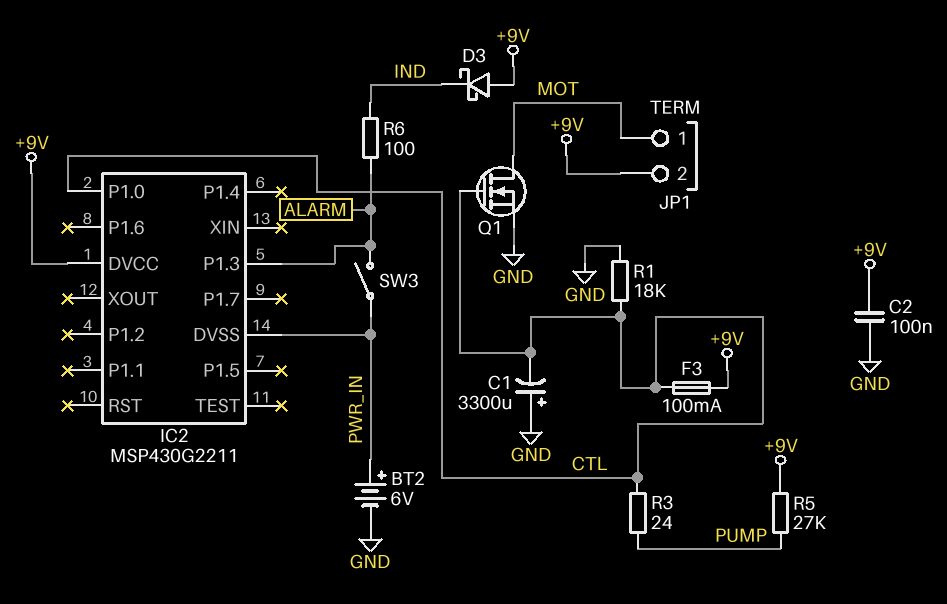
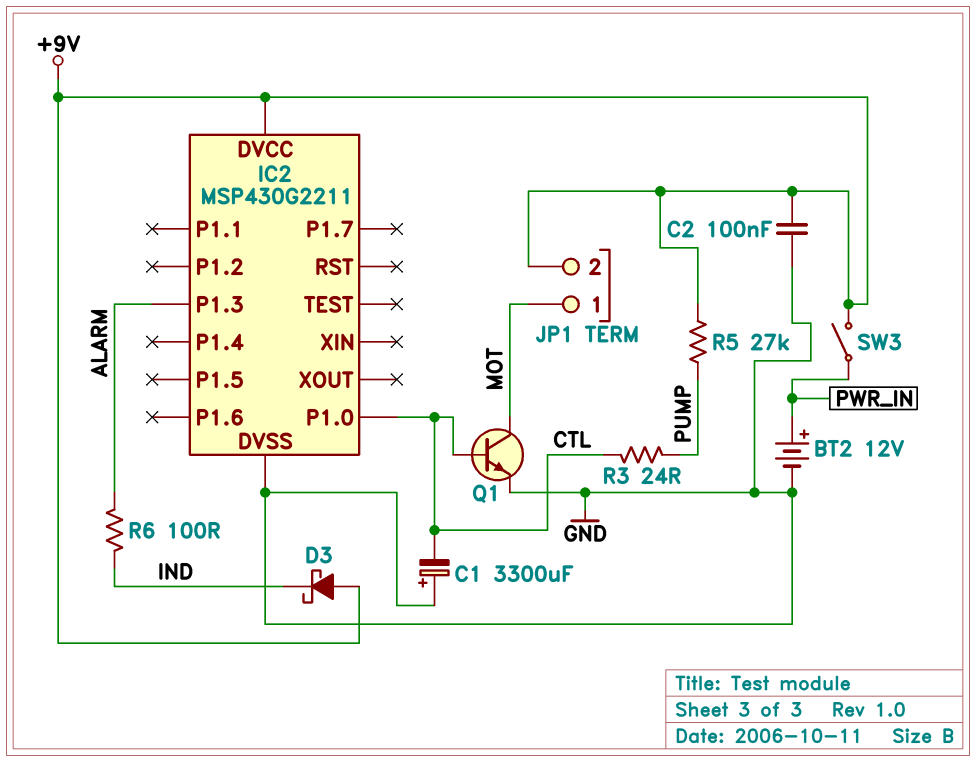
BT2: 6V (plus PWR_IN, minus GND) -> 12V (plus PWR_IN, minus GND)
F3: 100mA (+9V, CTL) -> none
IC2 pin DVSS: PWR_IN -> GND
Q1: NMOS (G CTL, D MOT, S GND) -> NPN (B CTL, C MOT, E GND)
R1: 18k (CTL, GND) -> none
SW3: switch (ALARM, PWR_IN) -> switch (+9V, PWR_IN)

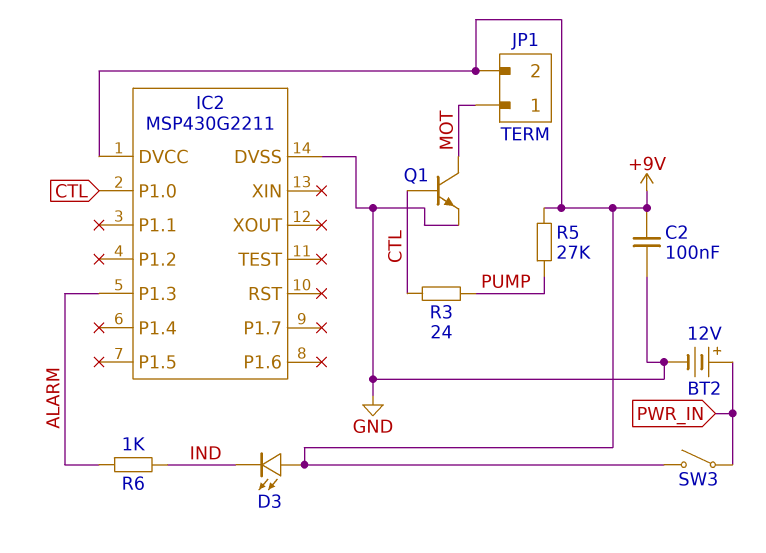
C1: 3300uF (plus GND, minus CTL) -> none
D3: schottky (A +9V, K IND) -> LED (A +9V, K IND)
R6: 100 (ALARM, IND) -> 1k (ALARM, IND)

